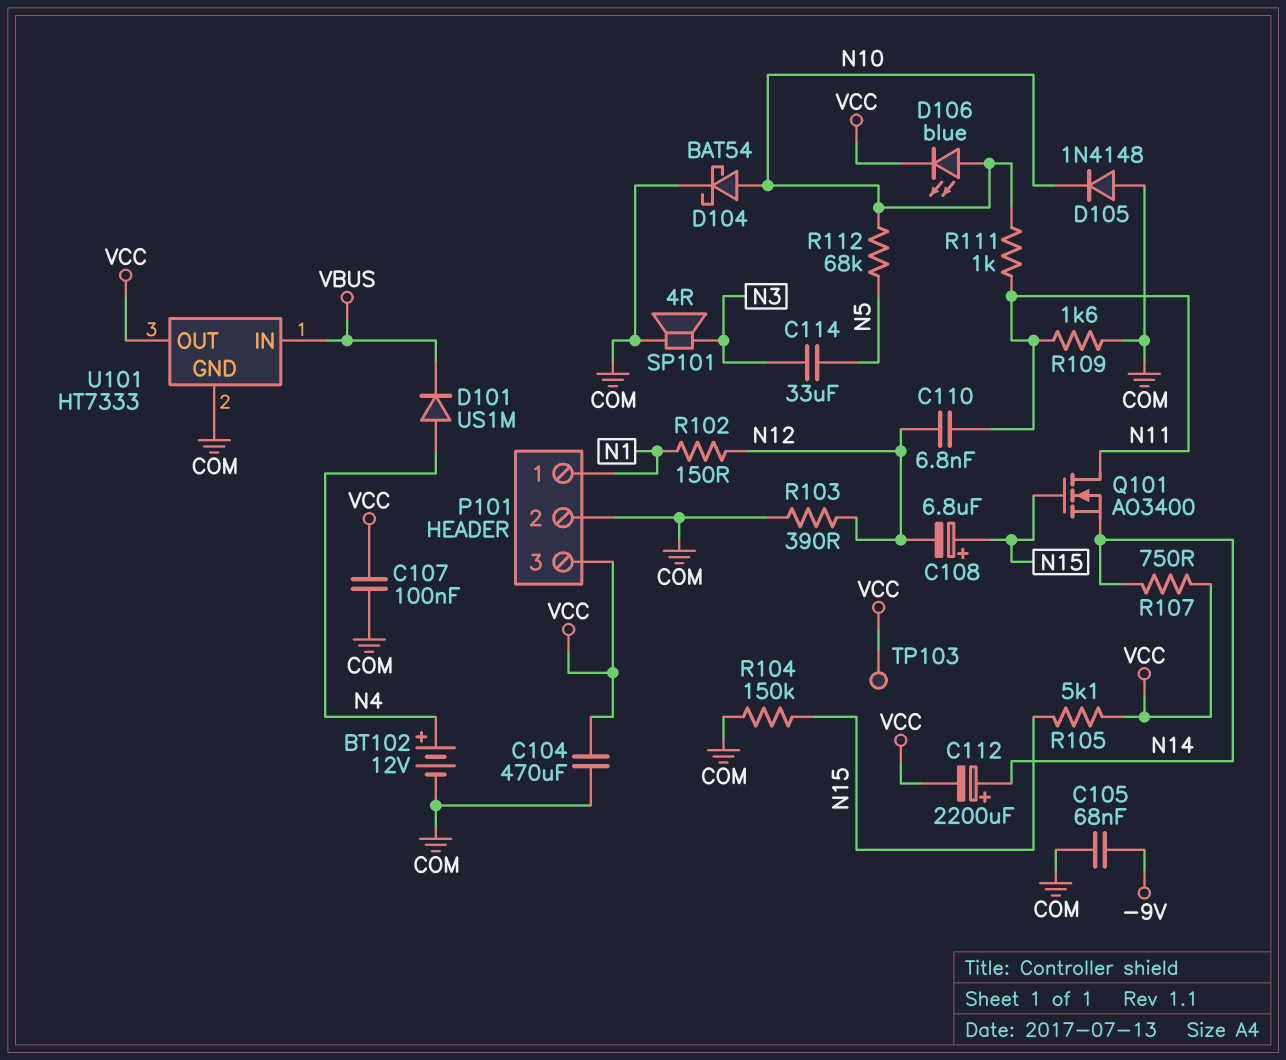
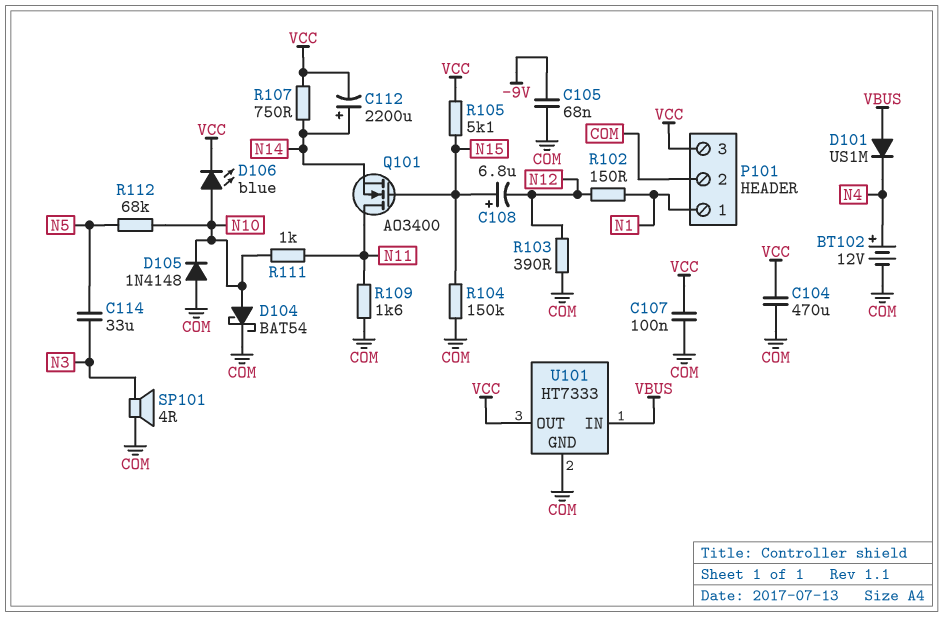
C110: 6.8nF (N11, N12) -> none
D101: diode US1M (A N4, K VBUS) -> diode US1M (A VBUS, K N4)
TP103: test point (VCC) -> none

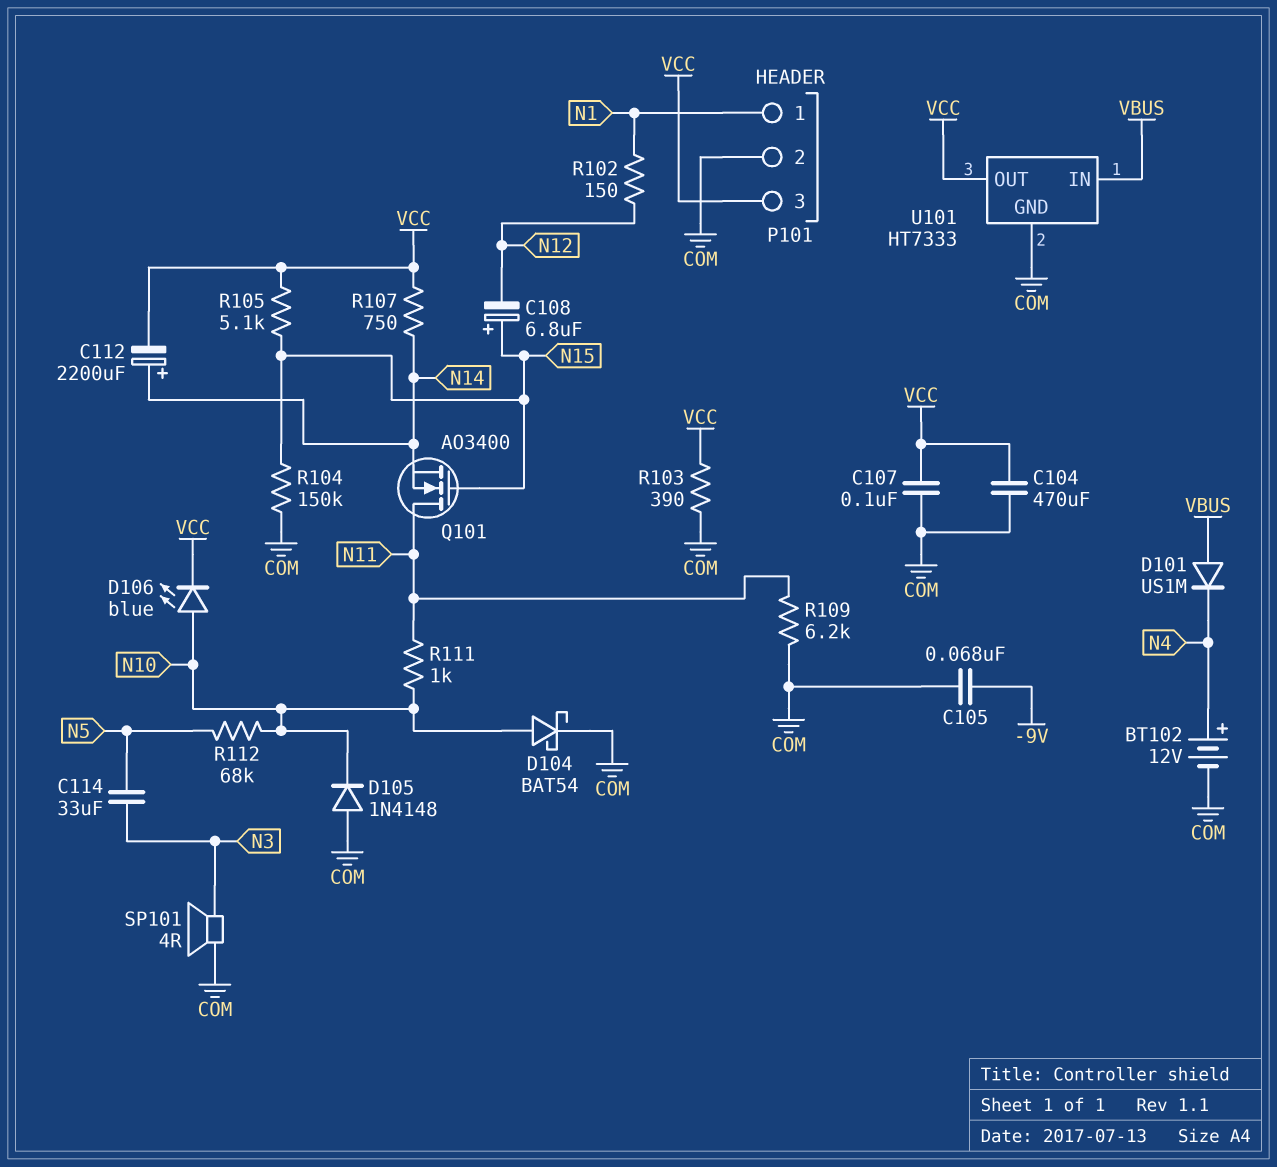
R103: 390 (COM, N12) -> 390 (COM, VCC)
R109: 1.6k (COM, N11) -> 6.2k (COM, N11)

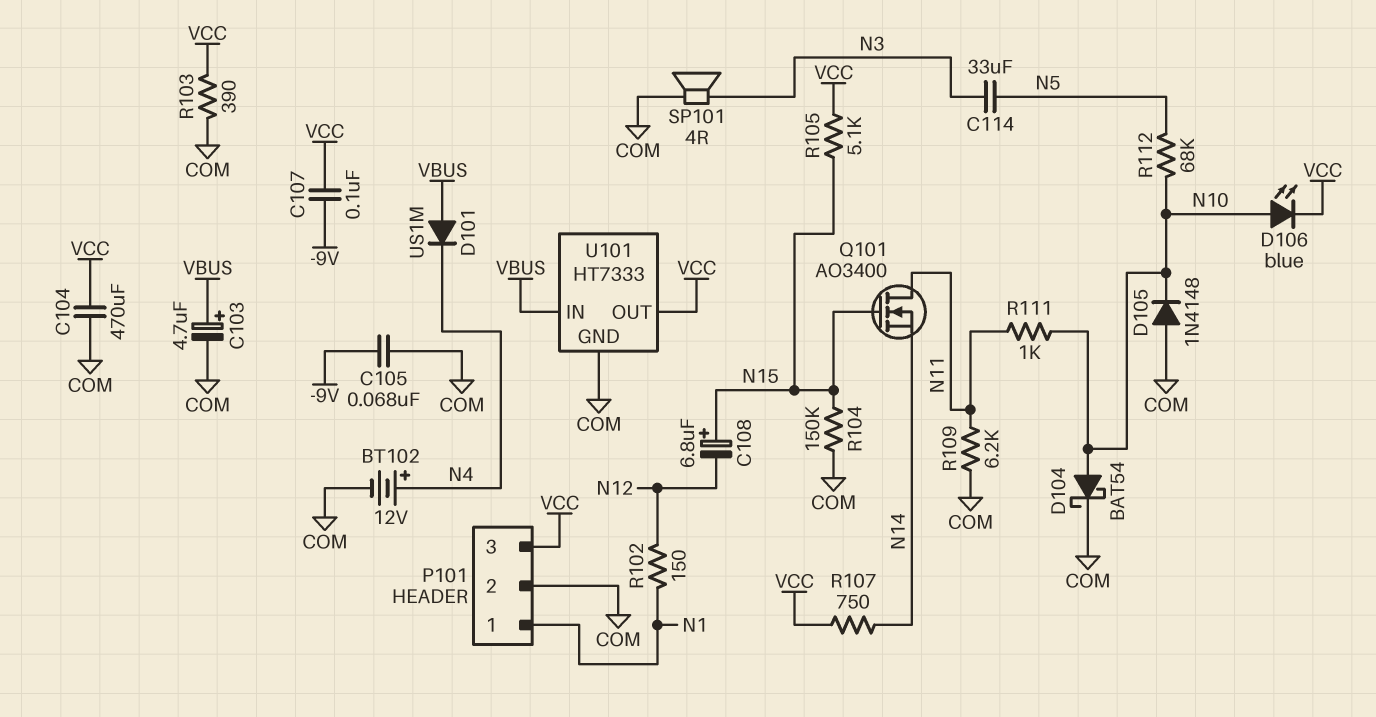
C103: none -> 4.7uF (plus VBUS, minus COM)
C107: 100nF (COM, VCC) -> 100nF (-9V, VCC)
C112: 2200uF (plus N14, minus VCC) -> none

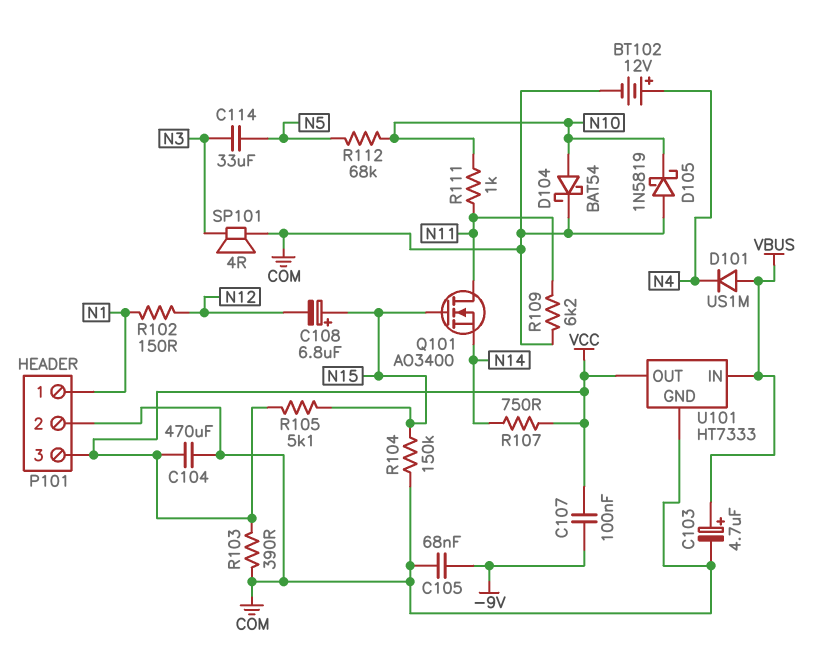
D105: diode 1N4148 (A COM, K N10) -> schottky 1N5819 (A COM, K N10)
D106: LED blue (A N10, K VCC) -> none

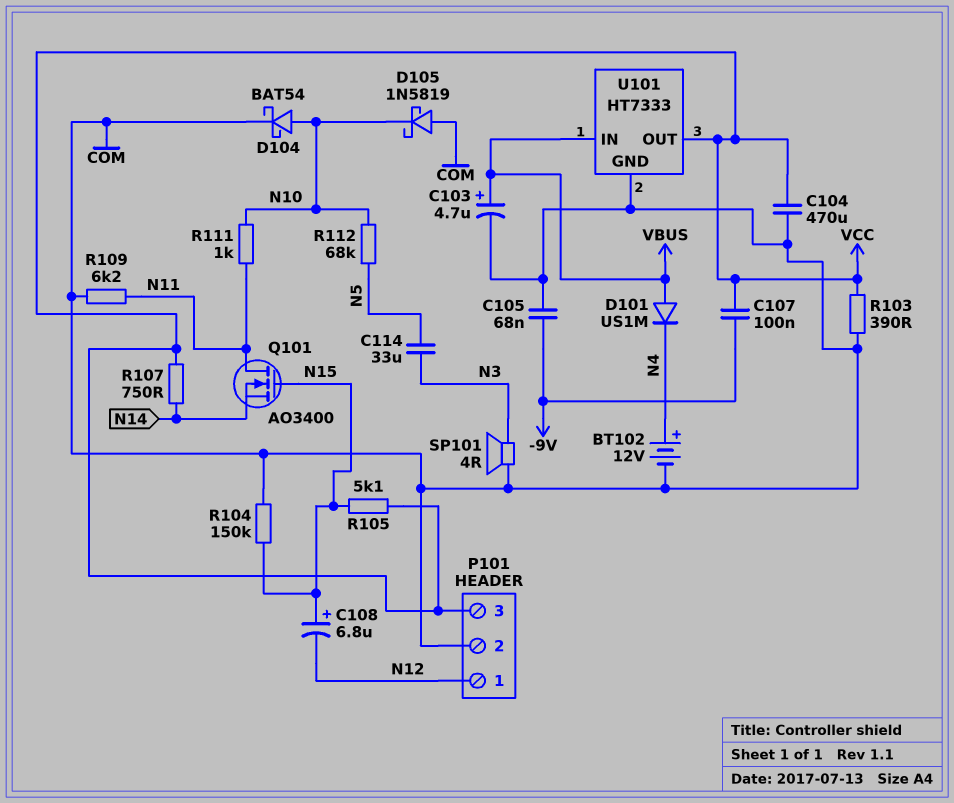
P101 pin 1: N1 -> N12
R102: 150 (N1, N12) -> none

